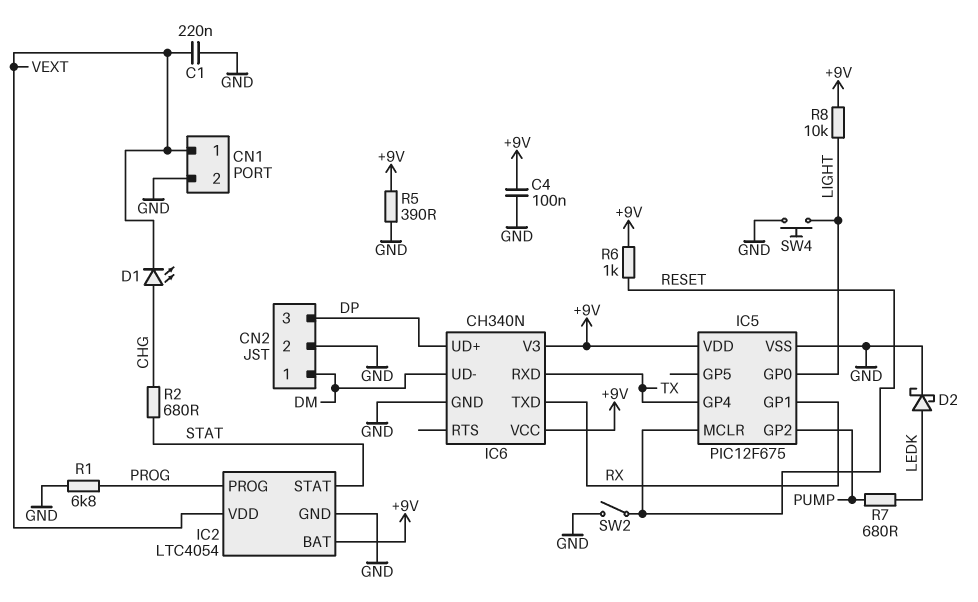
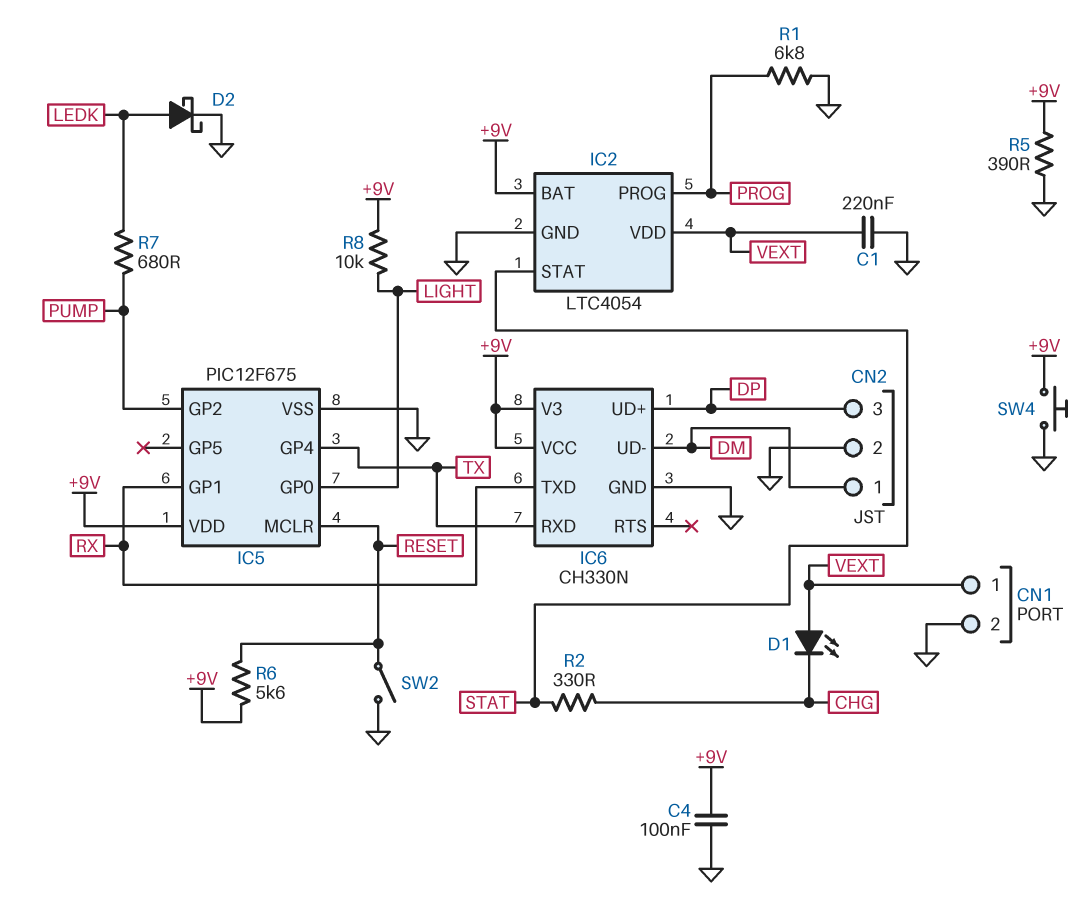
D1: LED (A CHG, K VEXT) -> LED (A VEXT, K CHG)
IC6: CH340N -> CH330N
R2: 680 (CHG, STAT) -> 330 (CHG, STAT)
R6: 1k (+9V, RESET) -> 5.6k (+9V, RESET)
SW4: button (GND, LIGHT) -> button (+9V, GND)

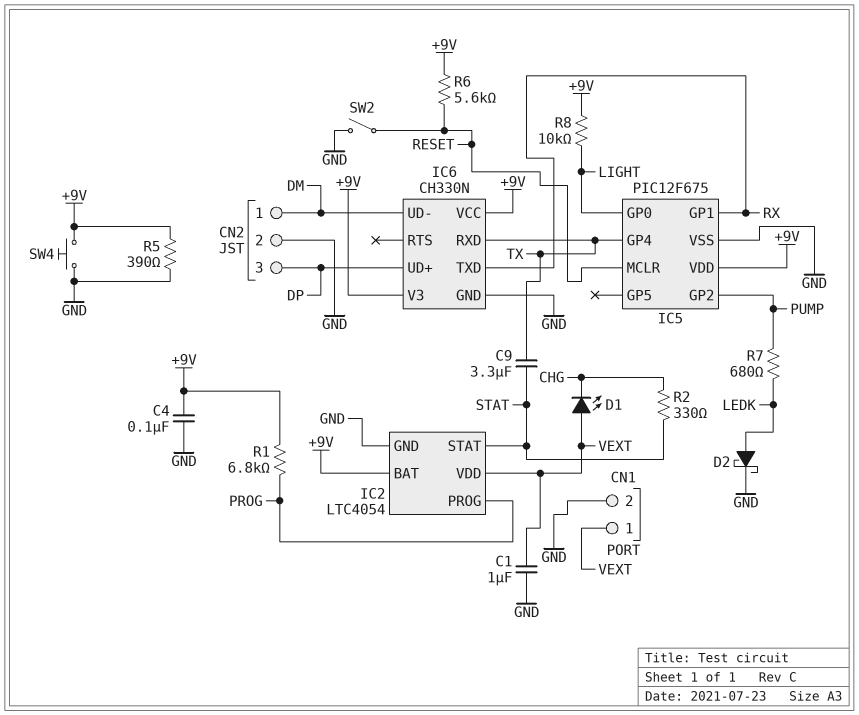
C1: 220nF (GND, VEXT) -> 1uF (GND, VEXT)
C9: none -> 3.3uF (STAT, TX)
R1: 6.8k (GND, PROG) -> 6.8k (+9V, PROG)

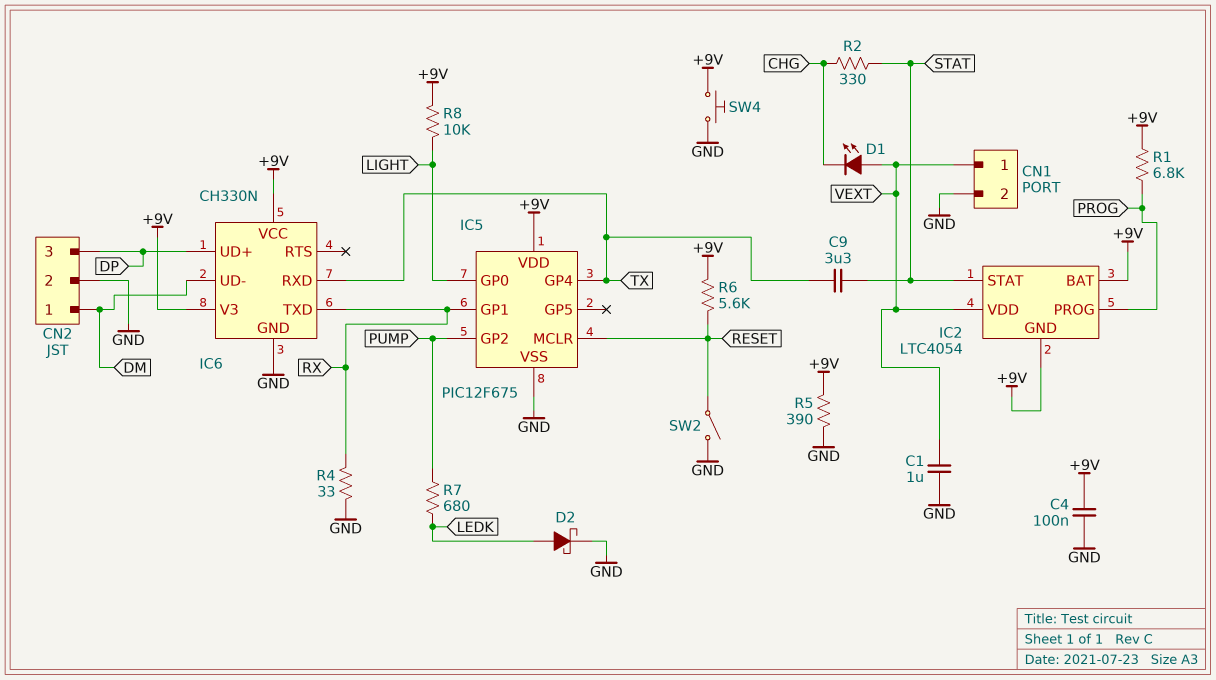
IC2 pin GND: GND -> +9V
R4: none -> 33 (GND, RX)

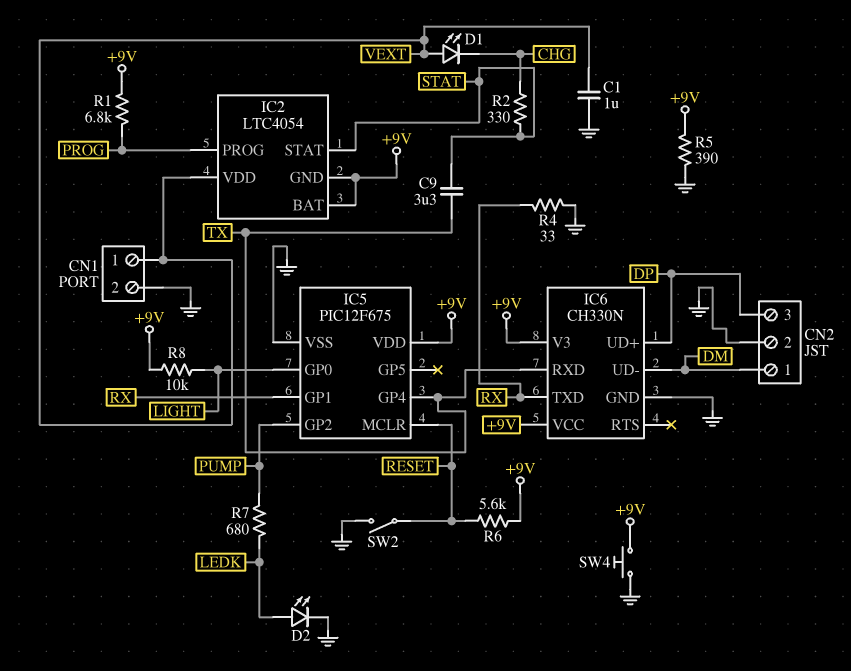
C4: 100nF (+9V, GND) -> none
D2: schottky (A LEDK, K GND) -> LED (A LEDK, K GND)

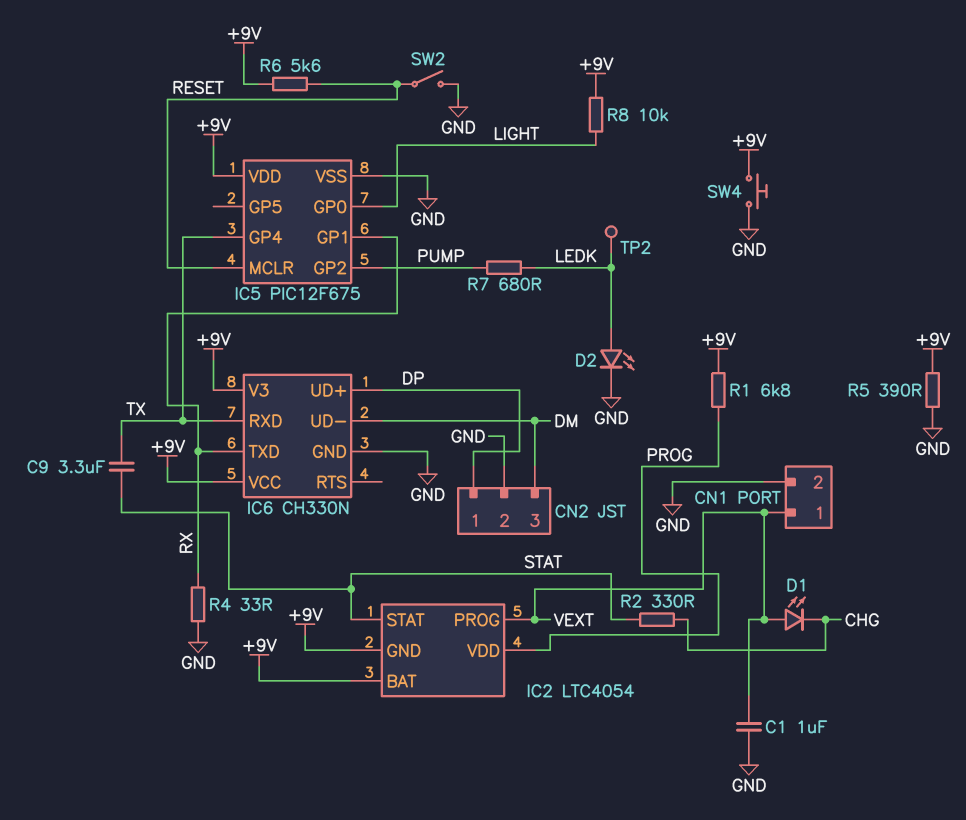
CN2 pin 1: DM -> DP
CN2 pin 3: DP -> DM
IC2 pin PROG: PROG -> VEXT
IC2 pin VDD: VEXT -> PROG
TP2: none -> test point (LEDK)

